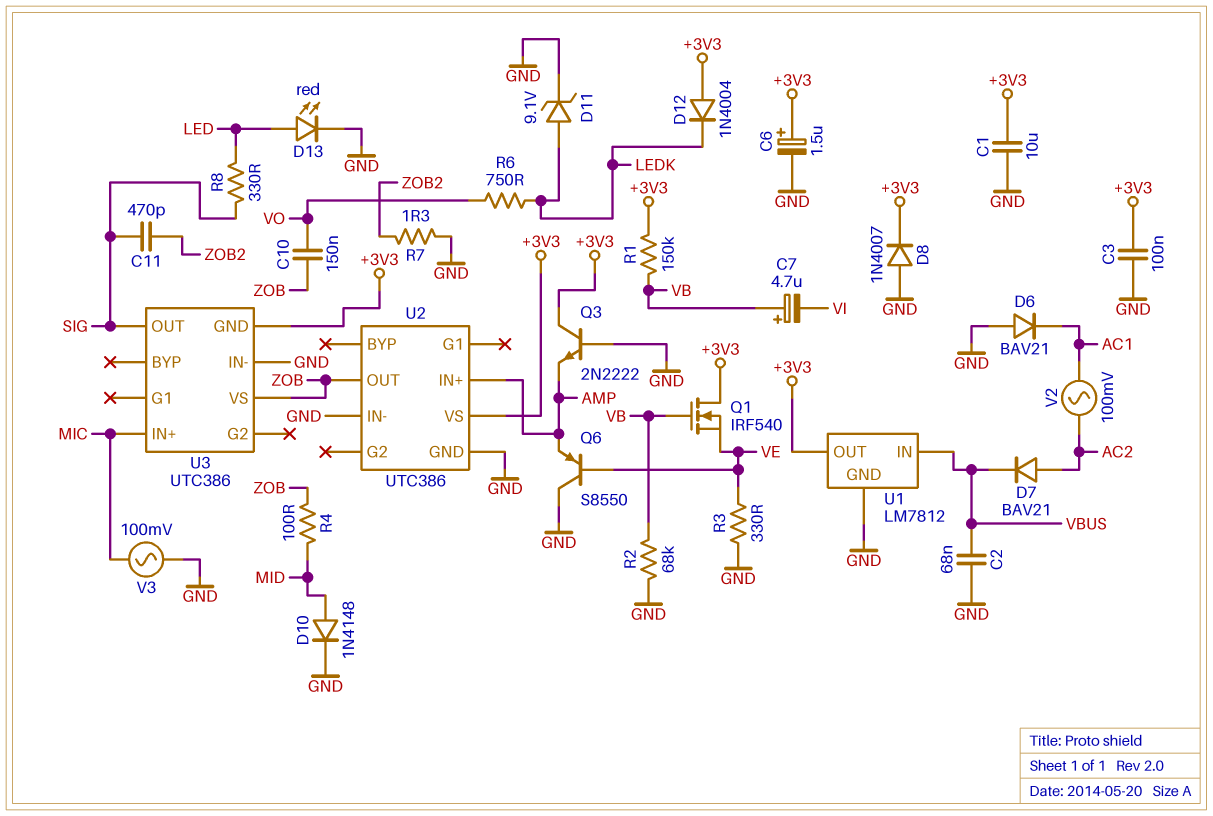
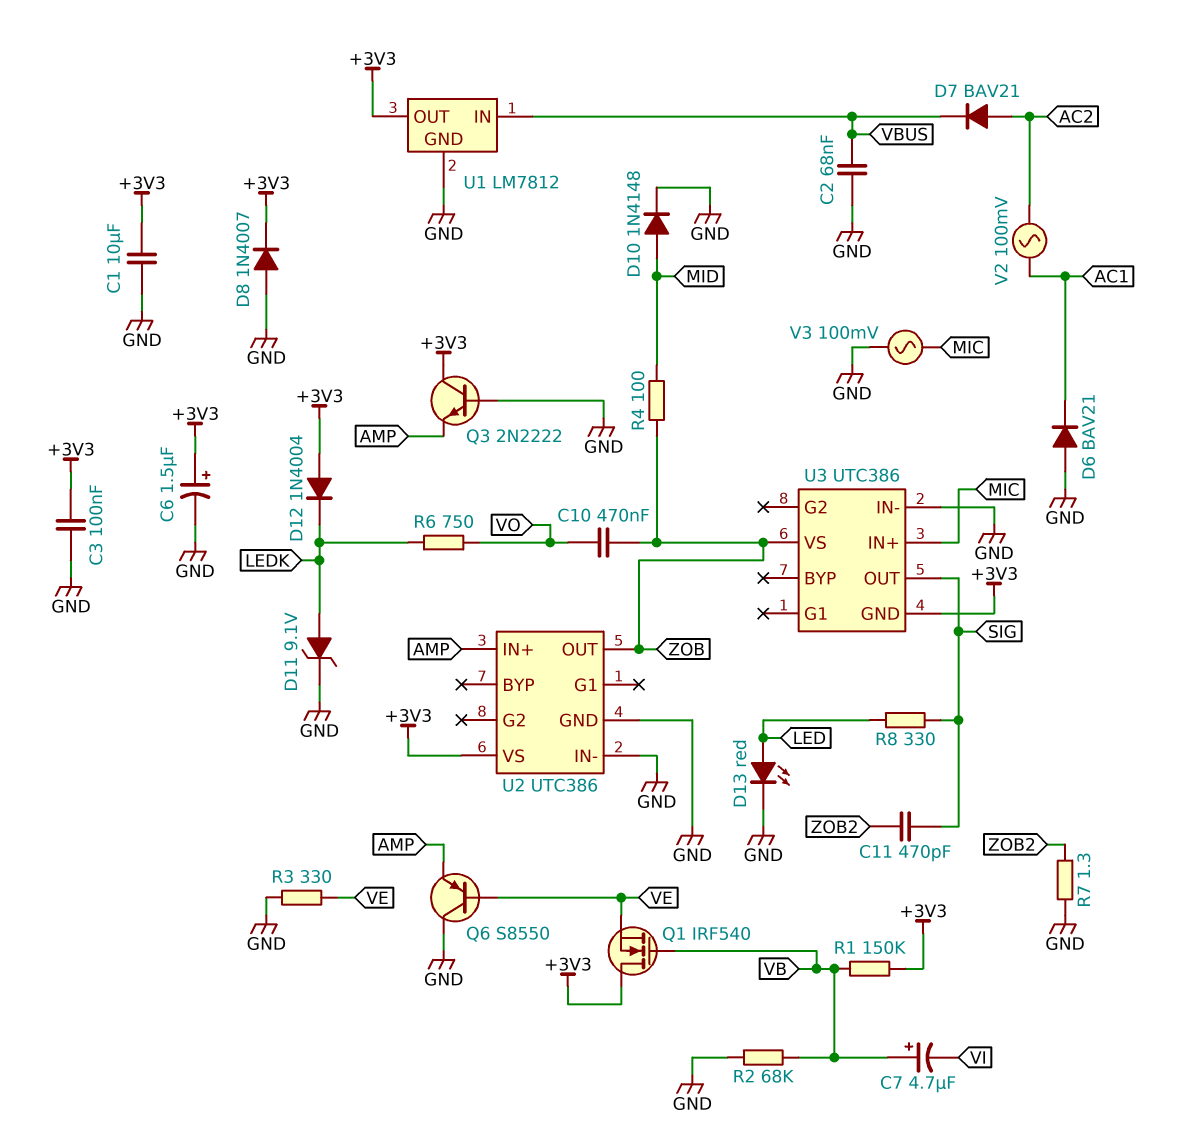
C10: 150nF (VO, ZOB) -> 470nF (VO, ZOB)

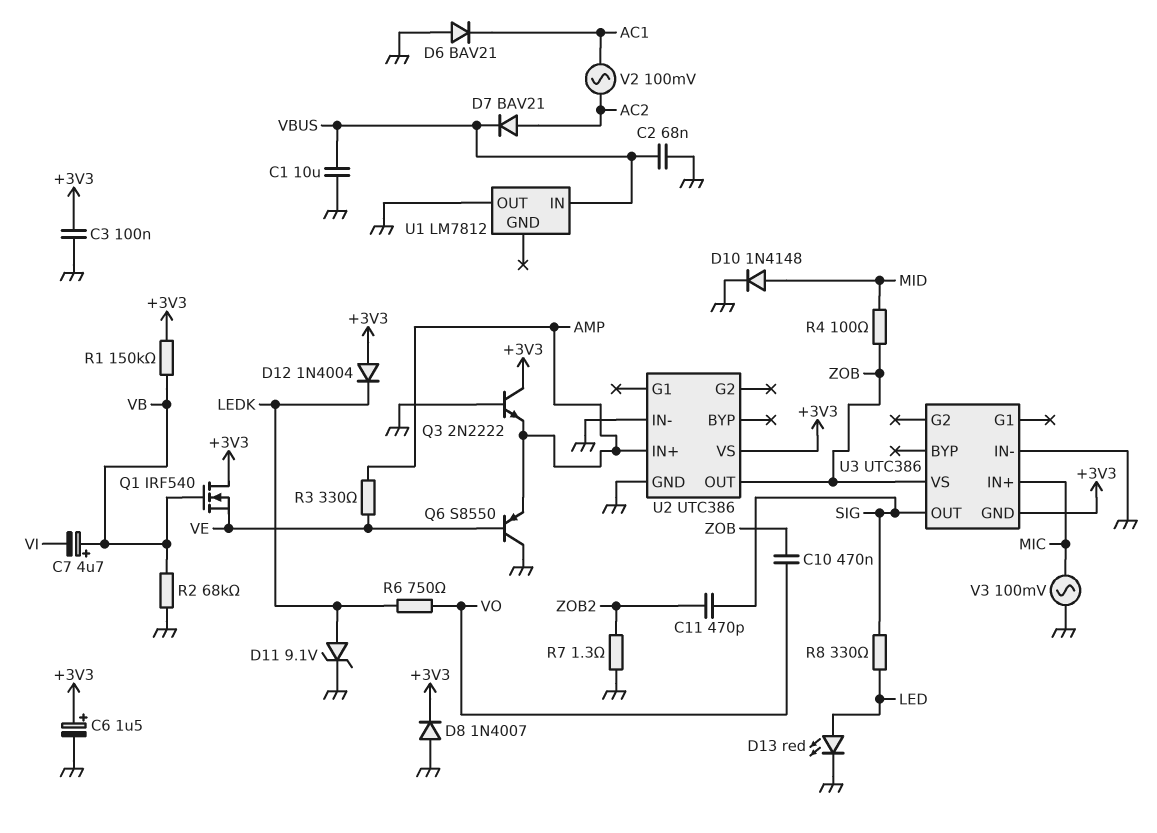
C1: 10uF (+3V3, GND) -> 10uF (GND, VBUS)
R3: 330 (GND, VE) -> 330 (AMP, VE)
U1 pin GND: GND -> none
U1 pin OUT: +3V3 -> GND

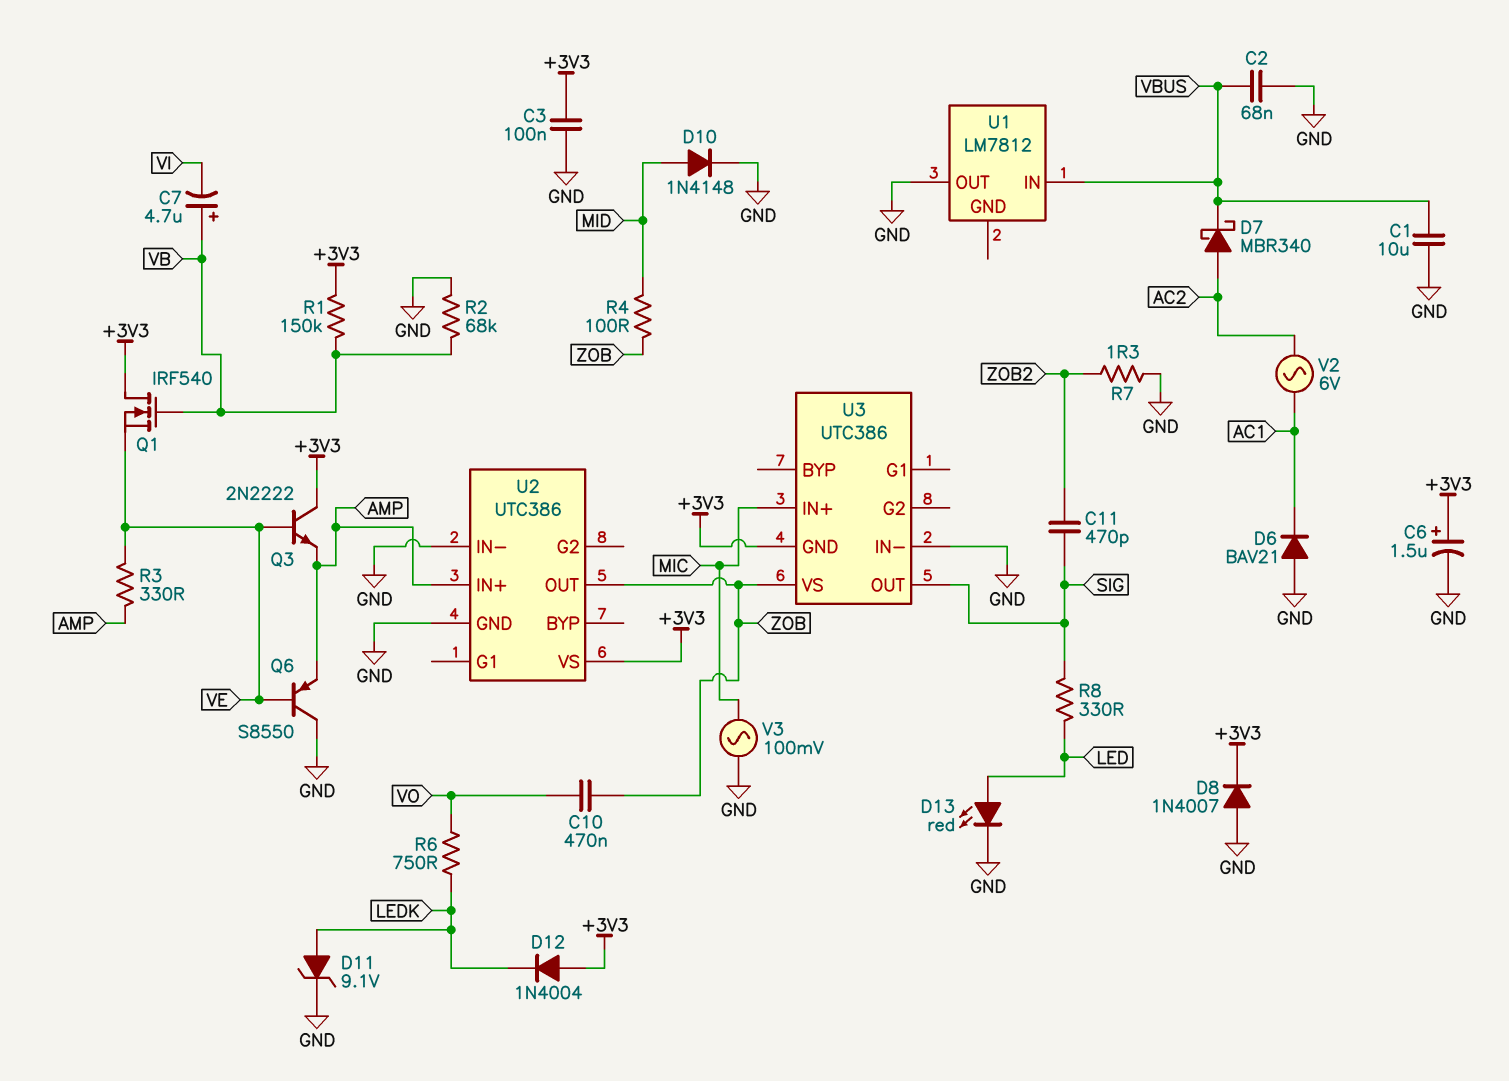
D7: diode BAV21 (A AC2, K VBUS) -> schottky MBR340 (A AC2, K VBUS)
Q3: NPN 2N2222 (B GND, C +3V3, E AMP) -> NPN 2N2222 (B VE, C +3V3, E AMP)
V2: AC 100mV (AC1, AC2) -> AC 6V (AC1, AC2)

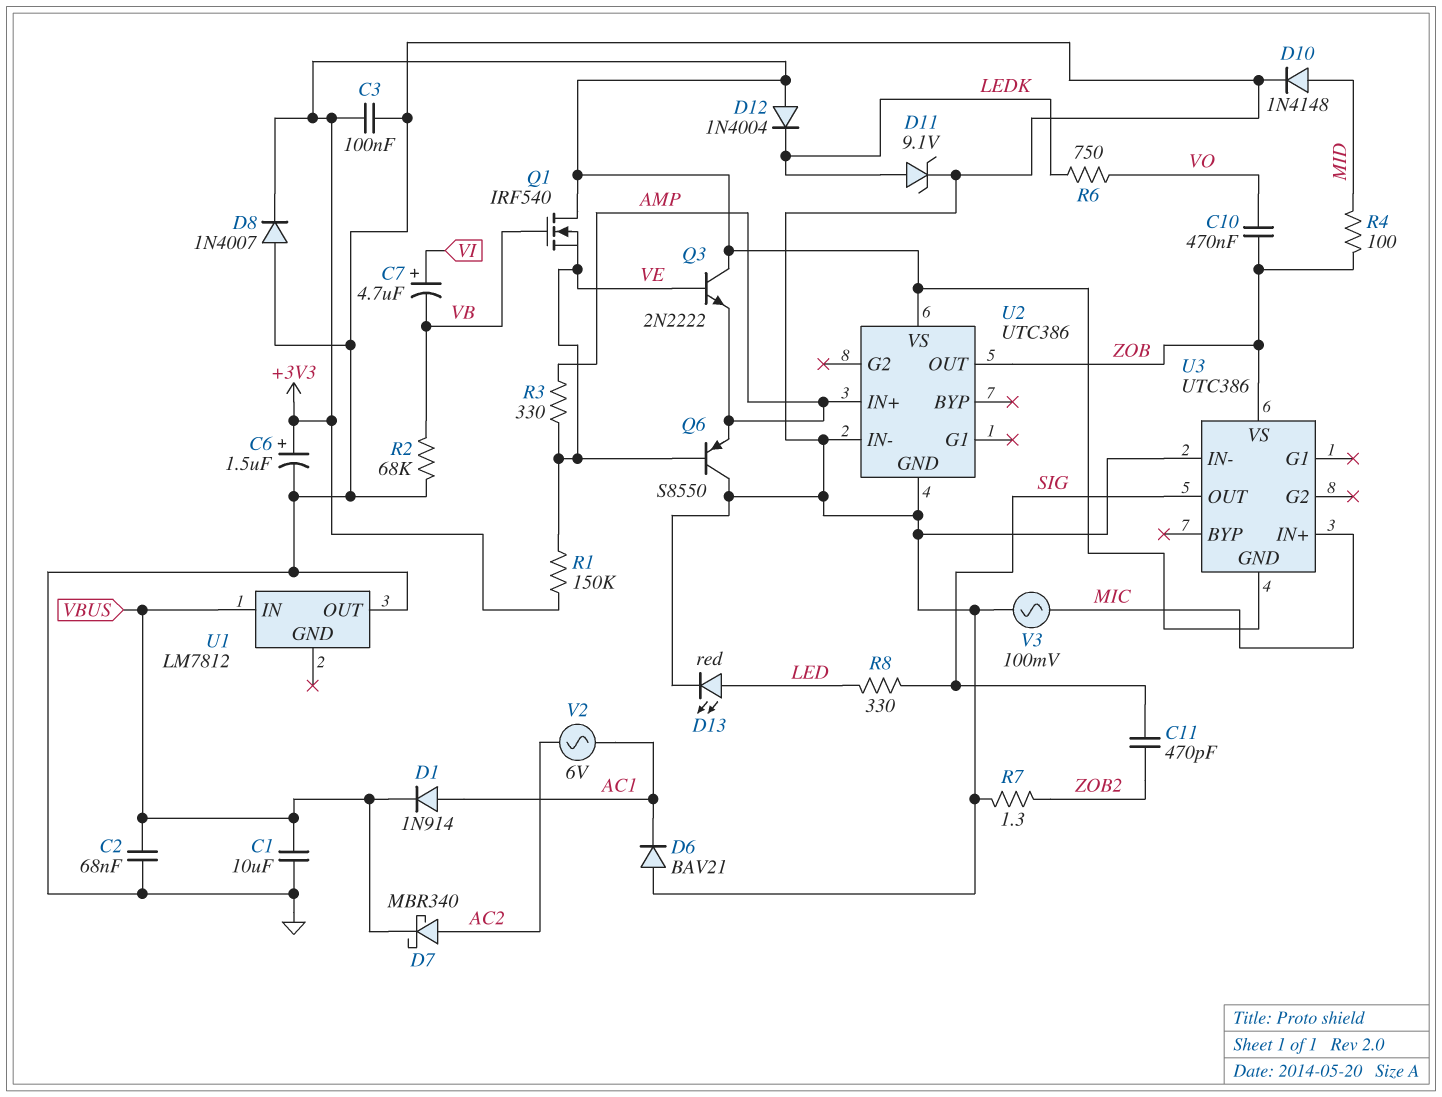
C7: 4.7uF (plus VB, minus VI) -> 4.7uF (plus VI, minus VB)
D1: none -> diode 1N914 (A AC1, K VBUS)
R1: 150k (+3V3, VB) -> 150k (+3V3, VE)

